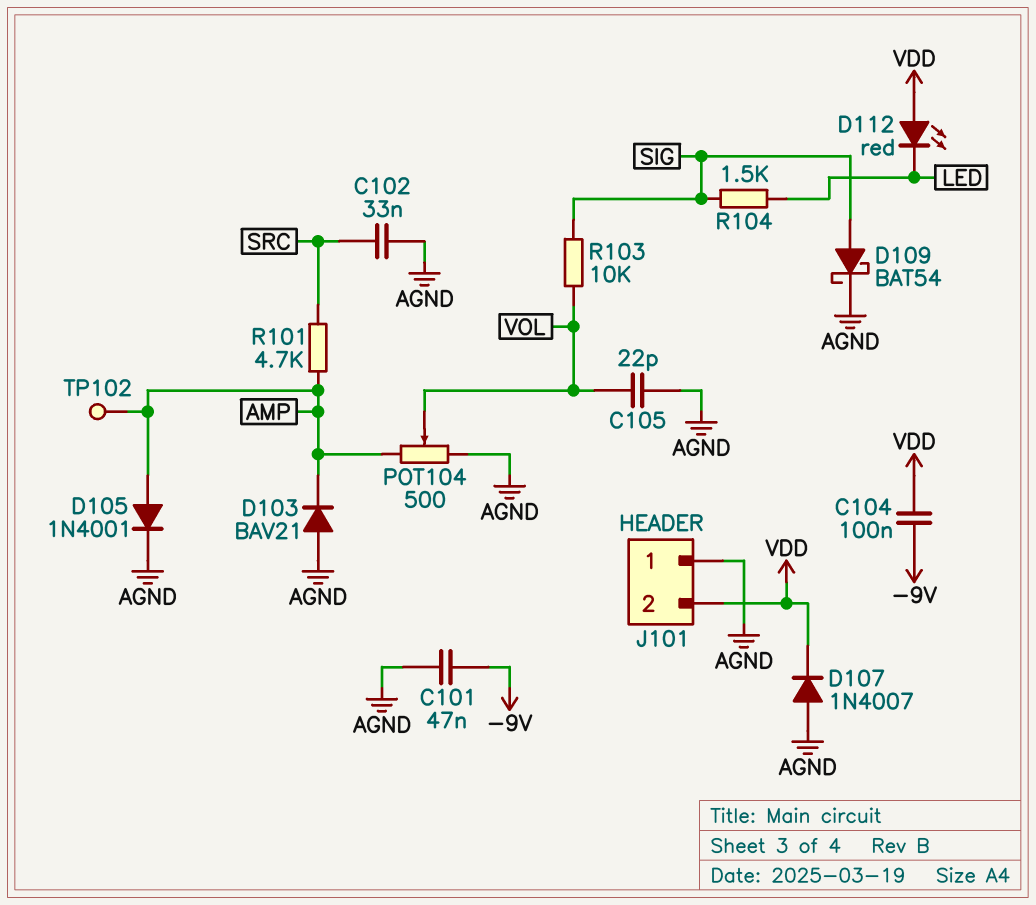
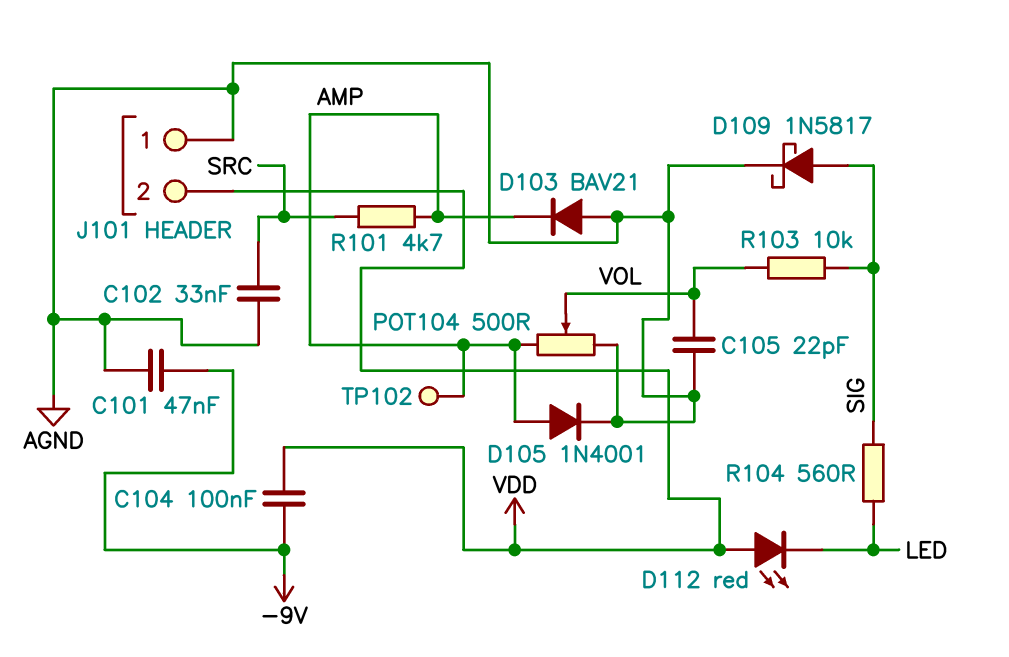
D107: diode 1N4007 (A AGND, K VDD) -> none
D109: schottky BAT54 (A SIG, K AGND) -> schottky 1N5817 (A SIG, K AGND)
R104: 1.5k (LED, SIG) -> 560 (LED, SIG)

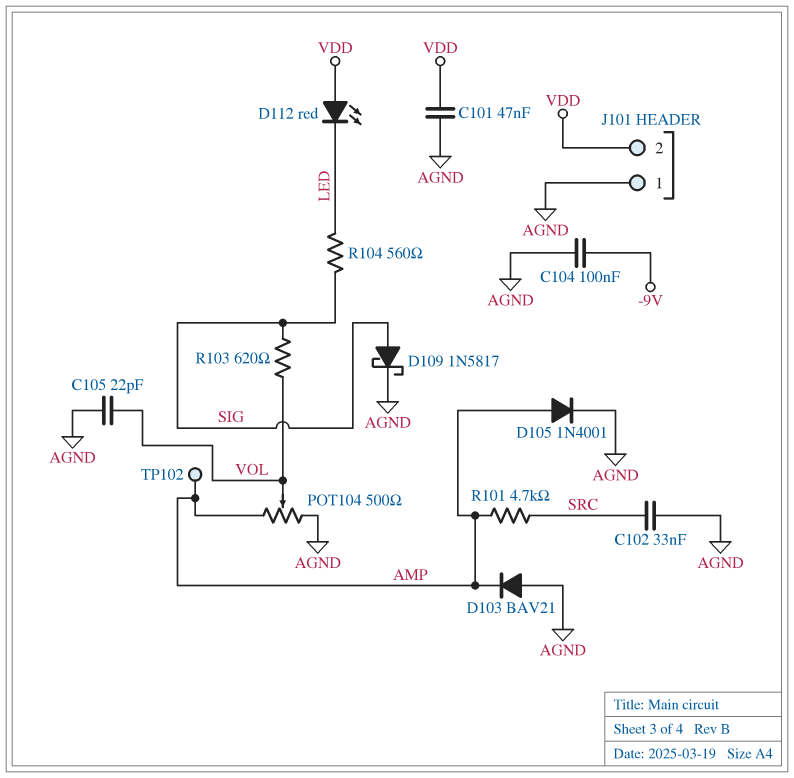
C101: 47nF (-9V, AGND) -> 47nF (AGND, VDD)
C104: 100nF (-9V, VDD) -> 100nF (-9V, AGND)
R103: 10k (SIG, VOL) -> 620 (SIG, VOL)

